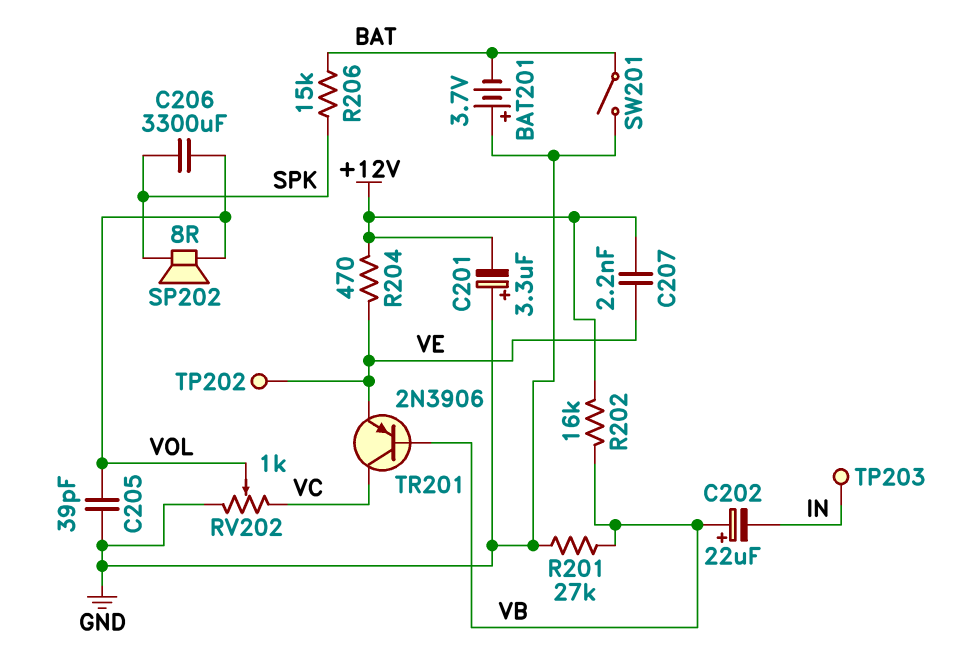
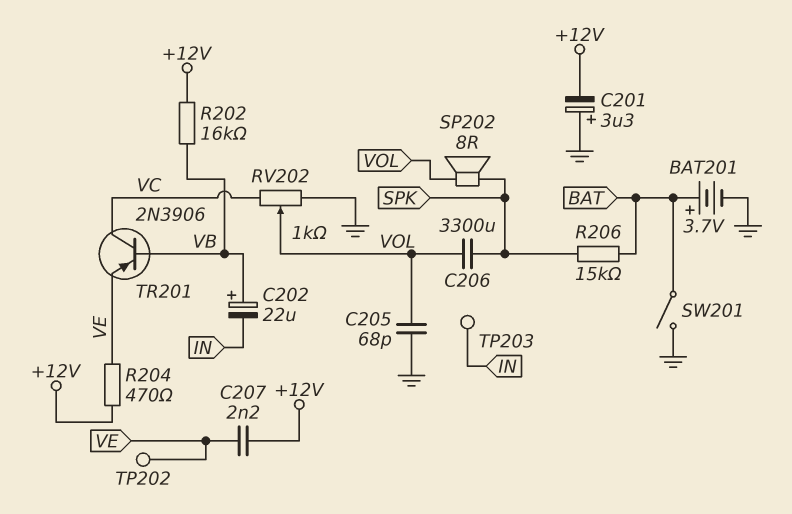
BAT201: 3.7V (plus GND, minus BAT) -> 3.7V (plus BAT, minus GND)
C205: 39pF (GND, VOL) -> 68pF (GND, VOL)
R201: 27k (GND, VB) -> none

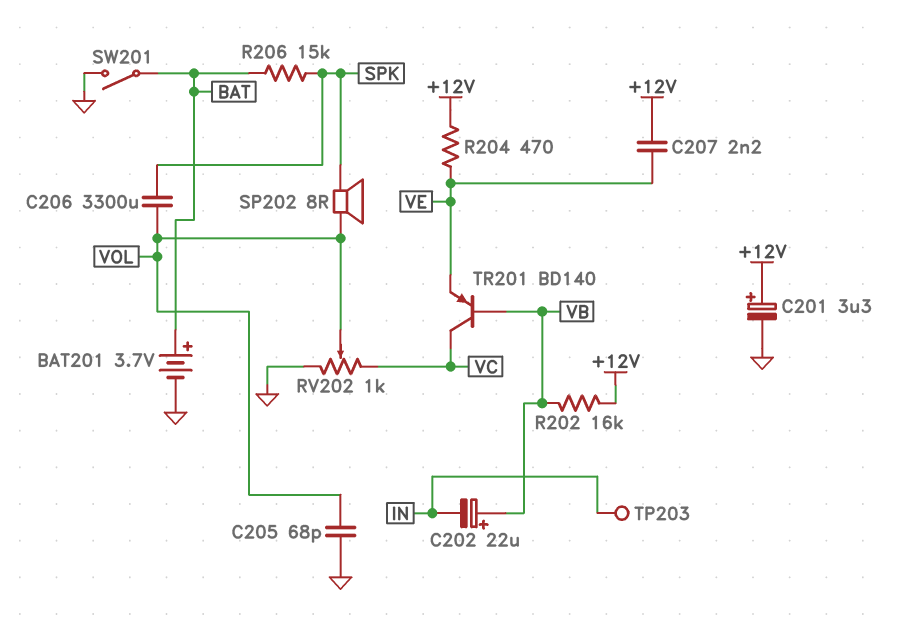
C201: 3.3uF (plus GND, minus +12V) -> 3.3uF (plus +12V, minus GND)
TP202: test point (VE) -> none
TR201: PNP 2N3906 (B VB, C VC, E VE) -> PNP BD140 (B VB, C VC, E VE)

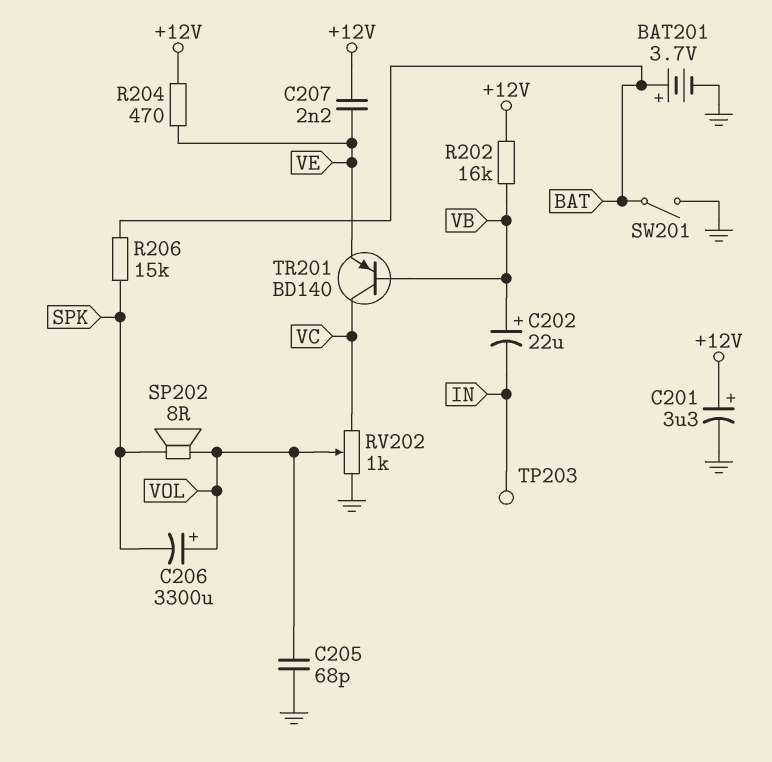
C206: 3300uF (SPK, VOL) -> 3300uF (plus VOL, minus SPK)

